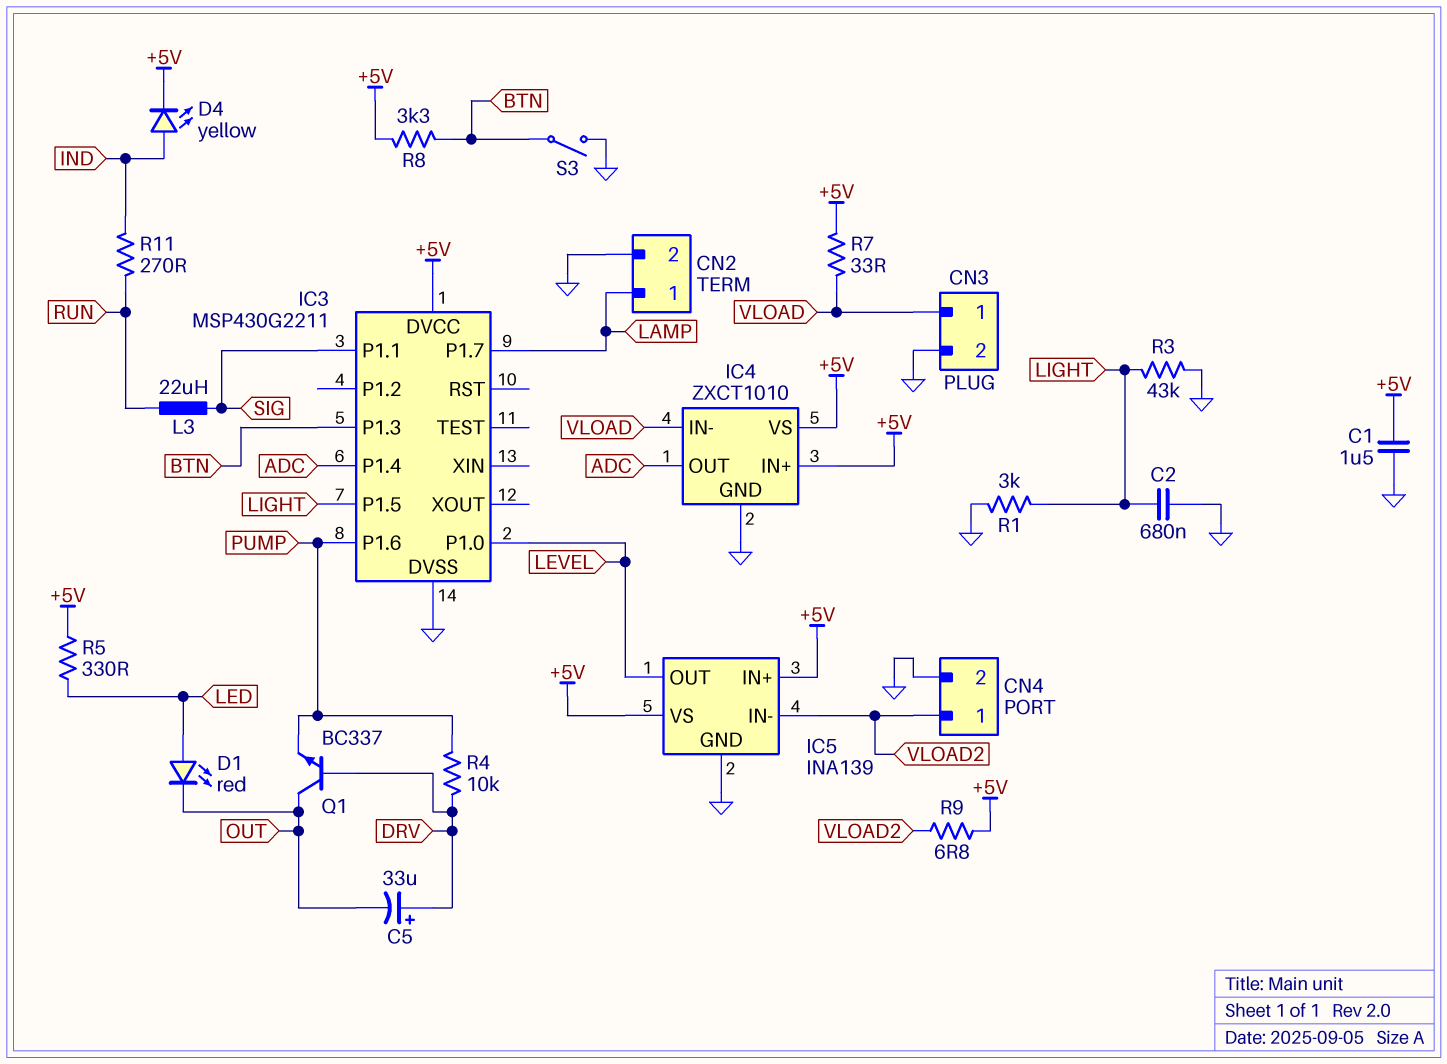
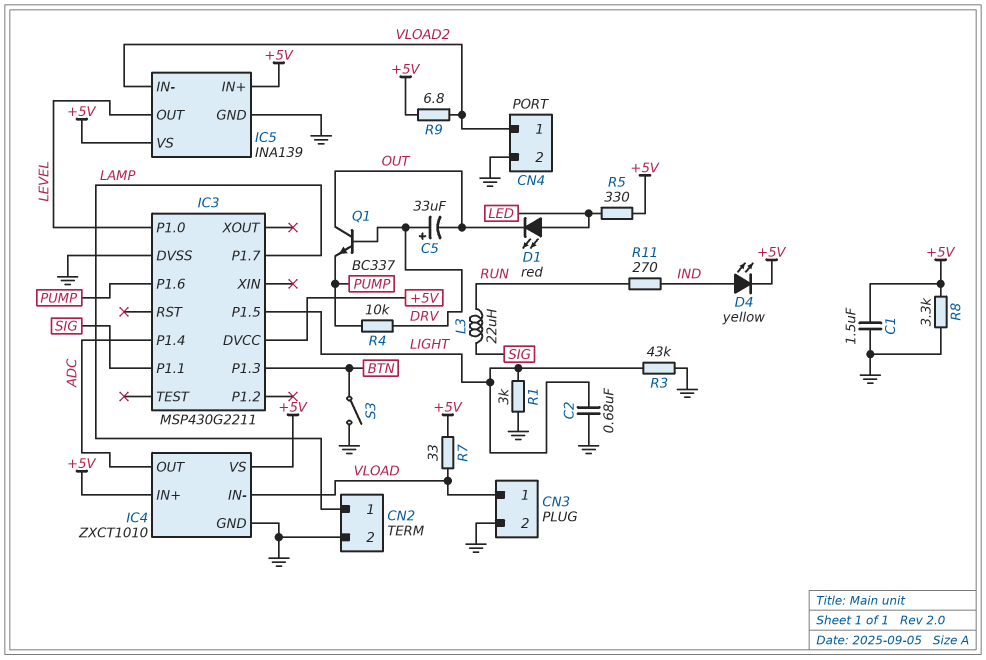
R8: 3.3k (+5V, BTN) -> 3.3k (+5V, GND)

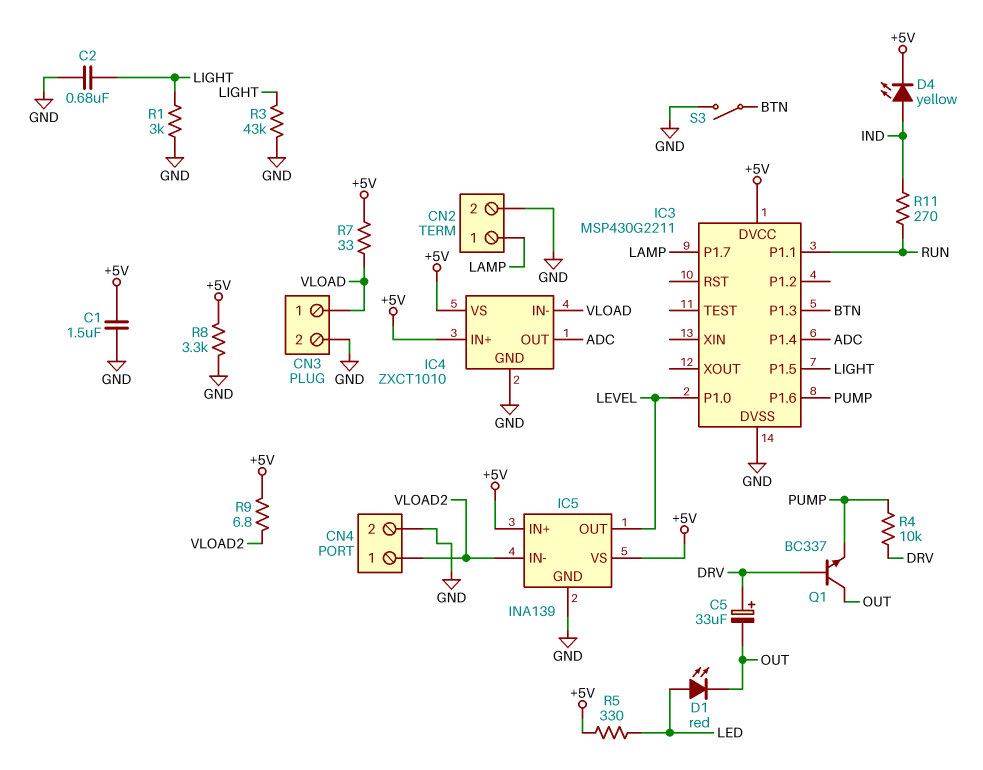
IC3 pin P1.1: SIG -> RUN
L3: 22uH (RUN, SIG) -> none

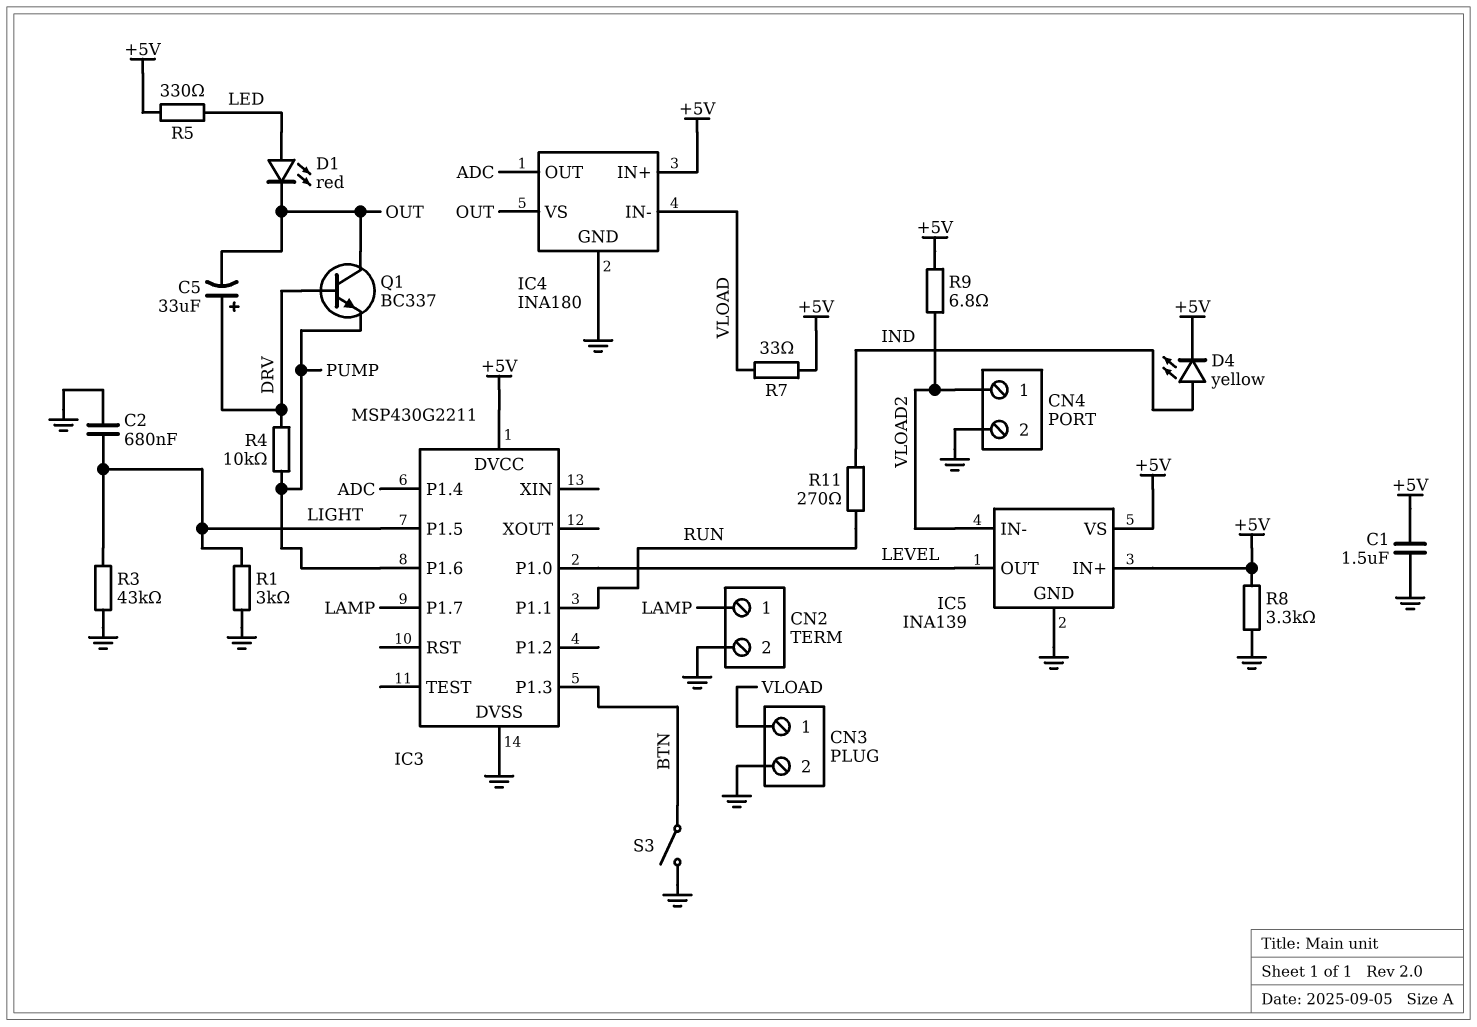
IC4: ZXCT1010 -> INA180
IC4 pin VS: +5V -> OUT

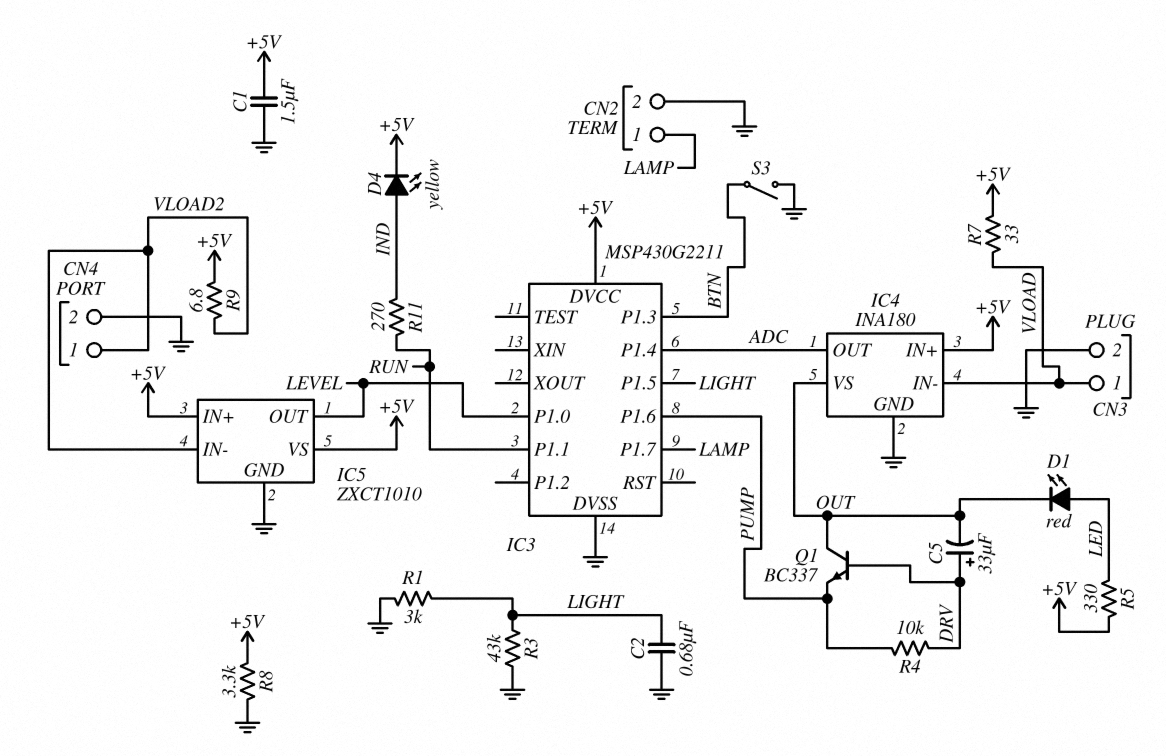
IC5: INA139 -> ZXCT1010

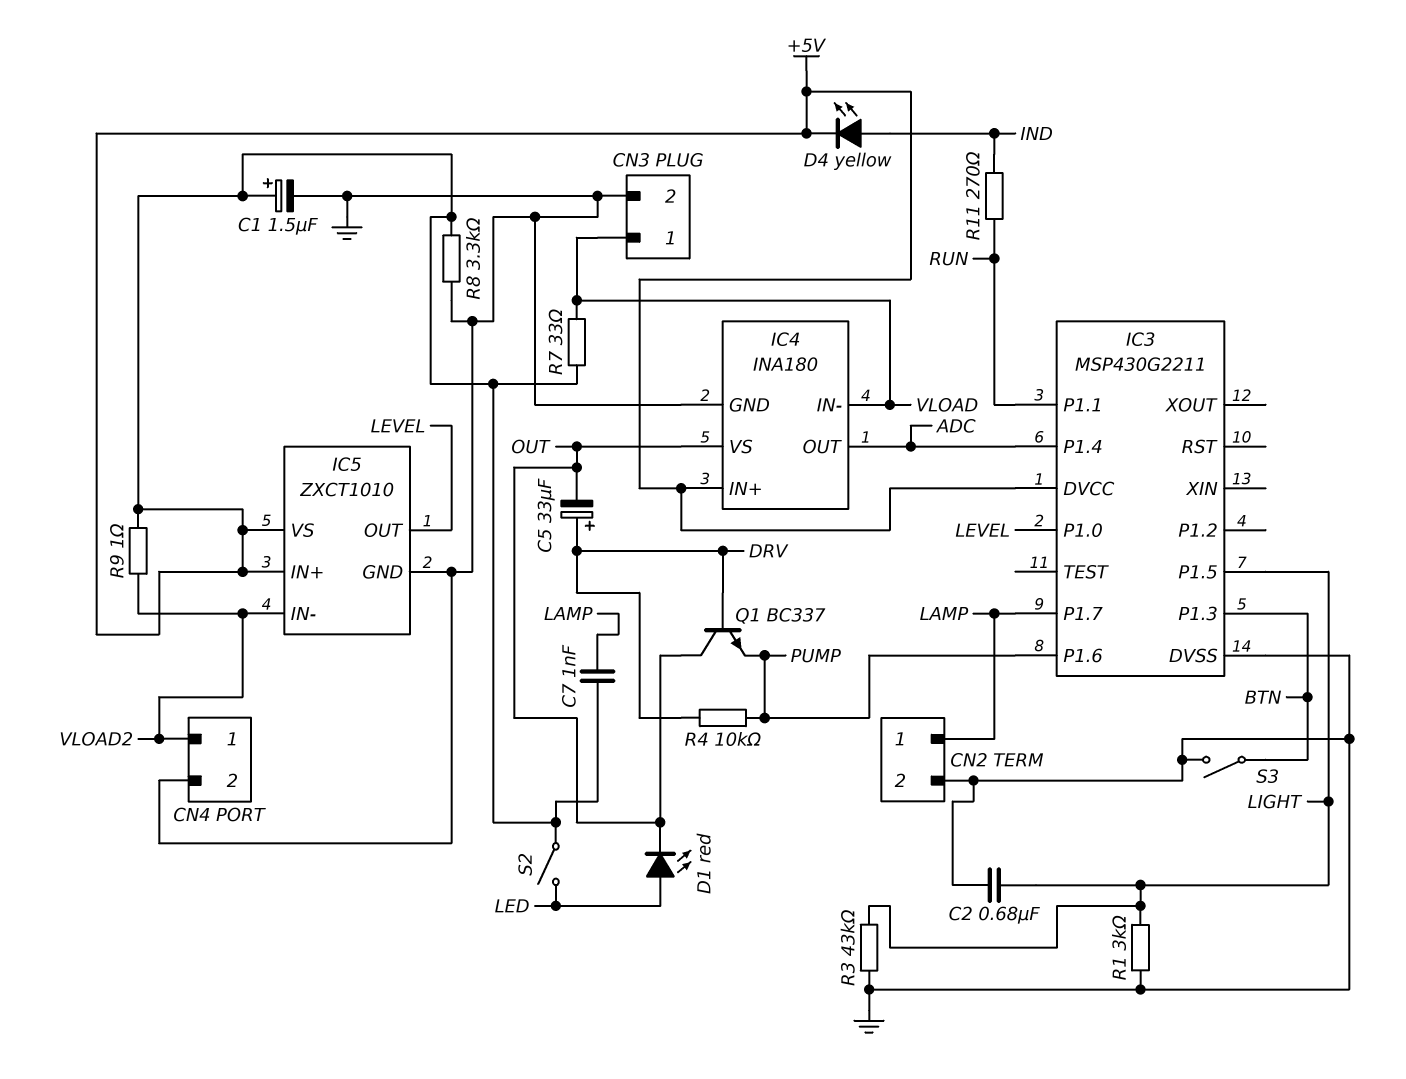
C1: 1.5uF (+5V, GND) -> 1.5uF (plus +5V, minus GND)
C7: none -> 1nF (+5V, LAMP)
R5: 330 (+5V, LED) -> none
R9: 6.8 (+5V, VLOAD2) -> 1 (+5V, VLOAD2)
S2: none -> switch (+5V, LED)

